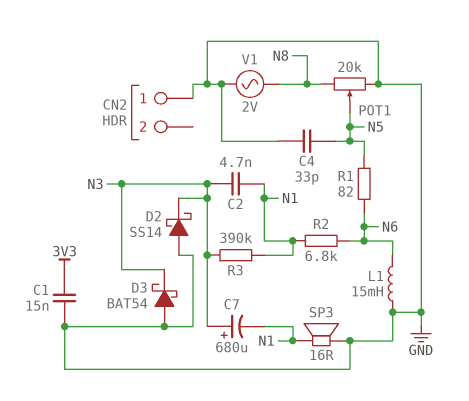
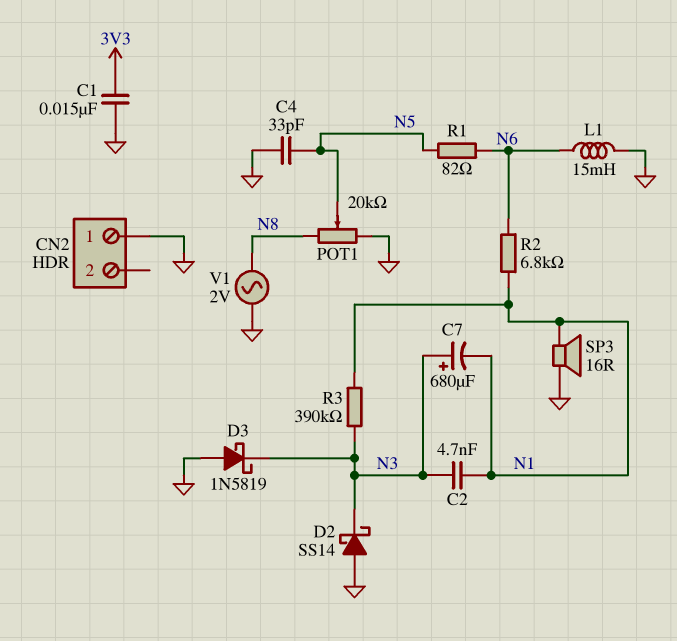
D3: schottky BAT54 (A GND, K N3) -> schottky 1N5819 (A GND, K N3)

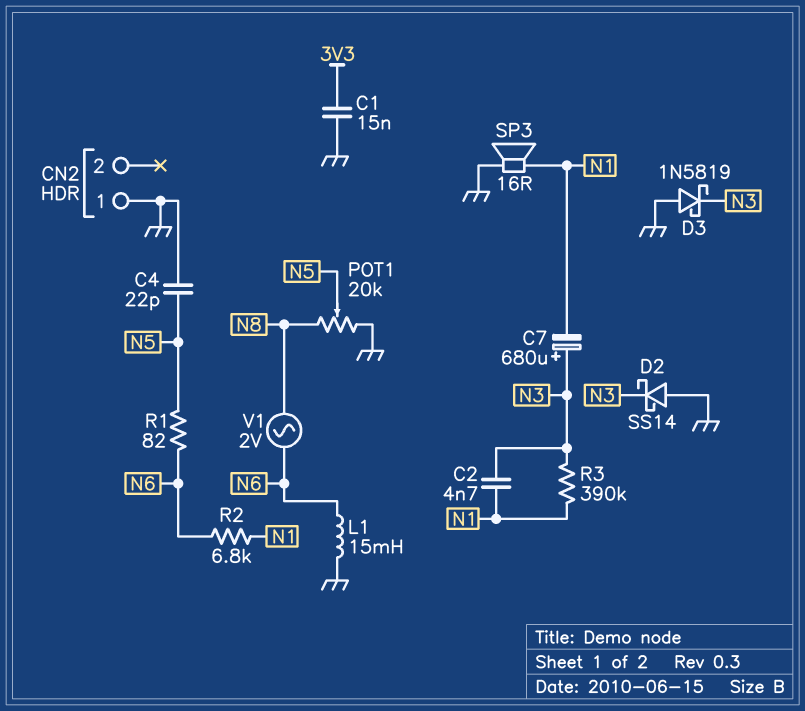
C4: 33pF (GND, N5) -> 22pF (GND, N5)
V1: AC 2V (GND, N8) -> AC 2V (N6, N8)

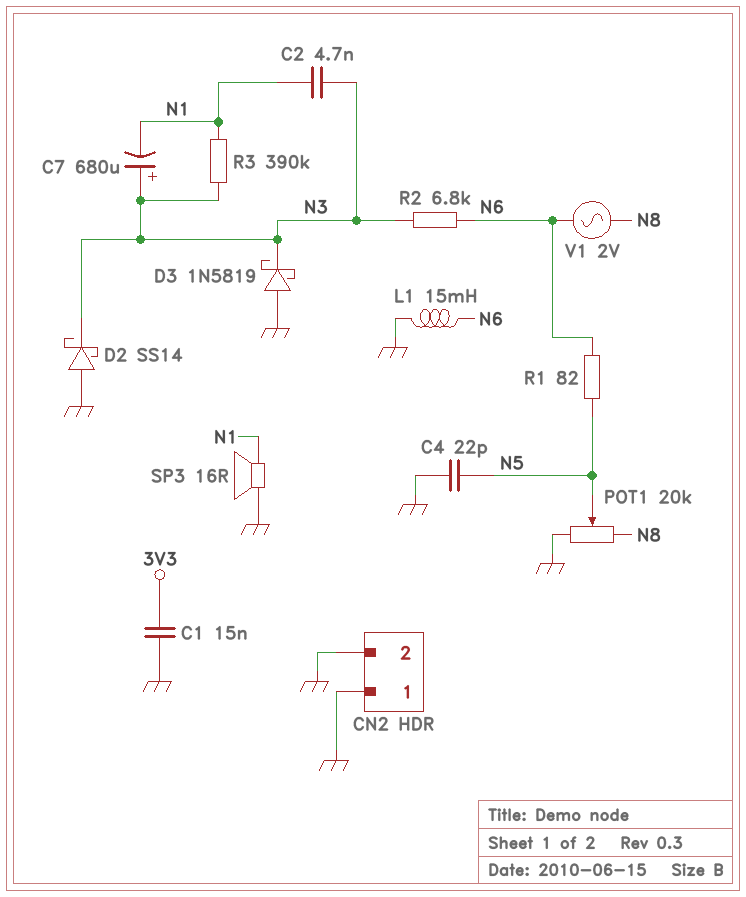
CN2 pin 2: none -> GND
R2: 6.8k (N1, N6) -> 6.8k (N3, N6)

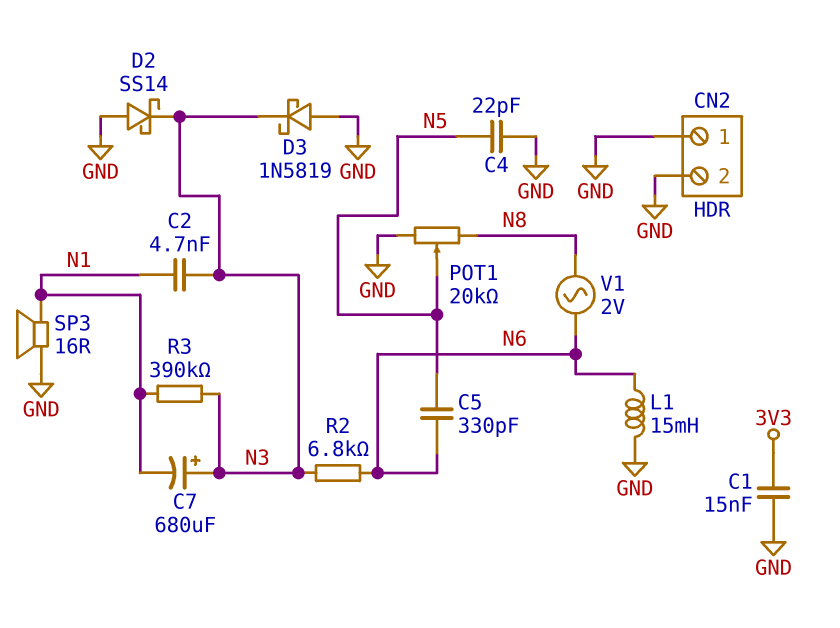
C5: none -> 330pF (N5, N6)
R1: 82 (N5, N6) -> none

